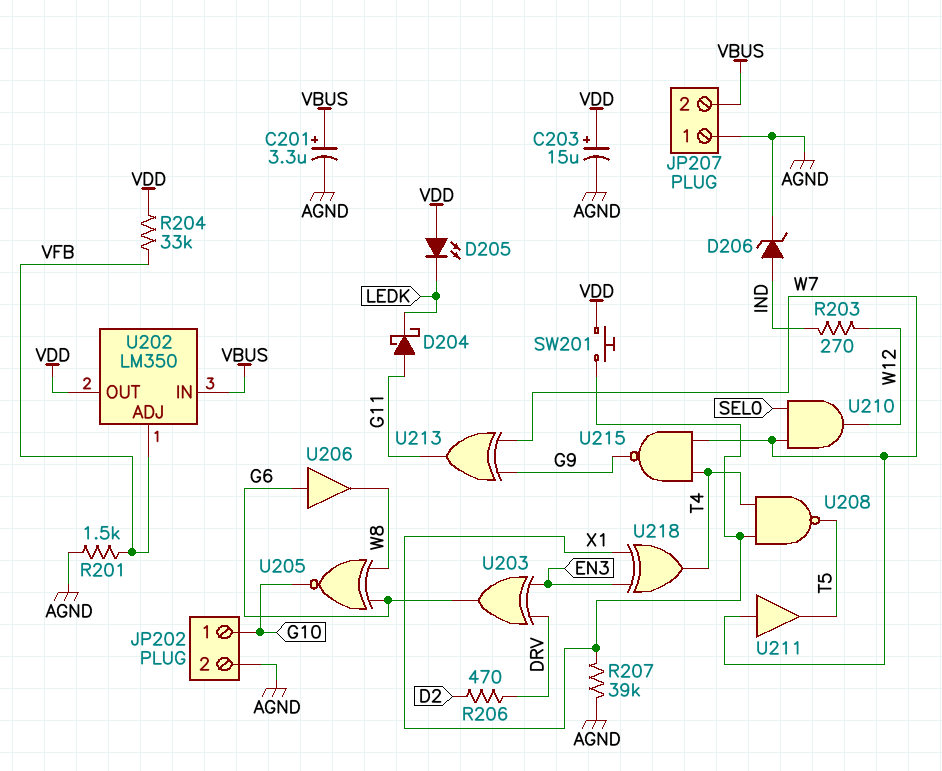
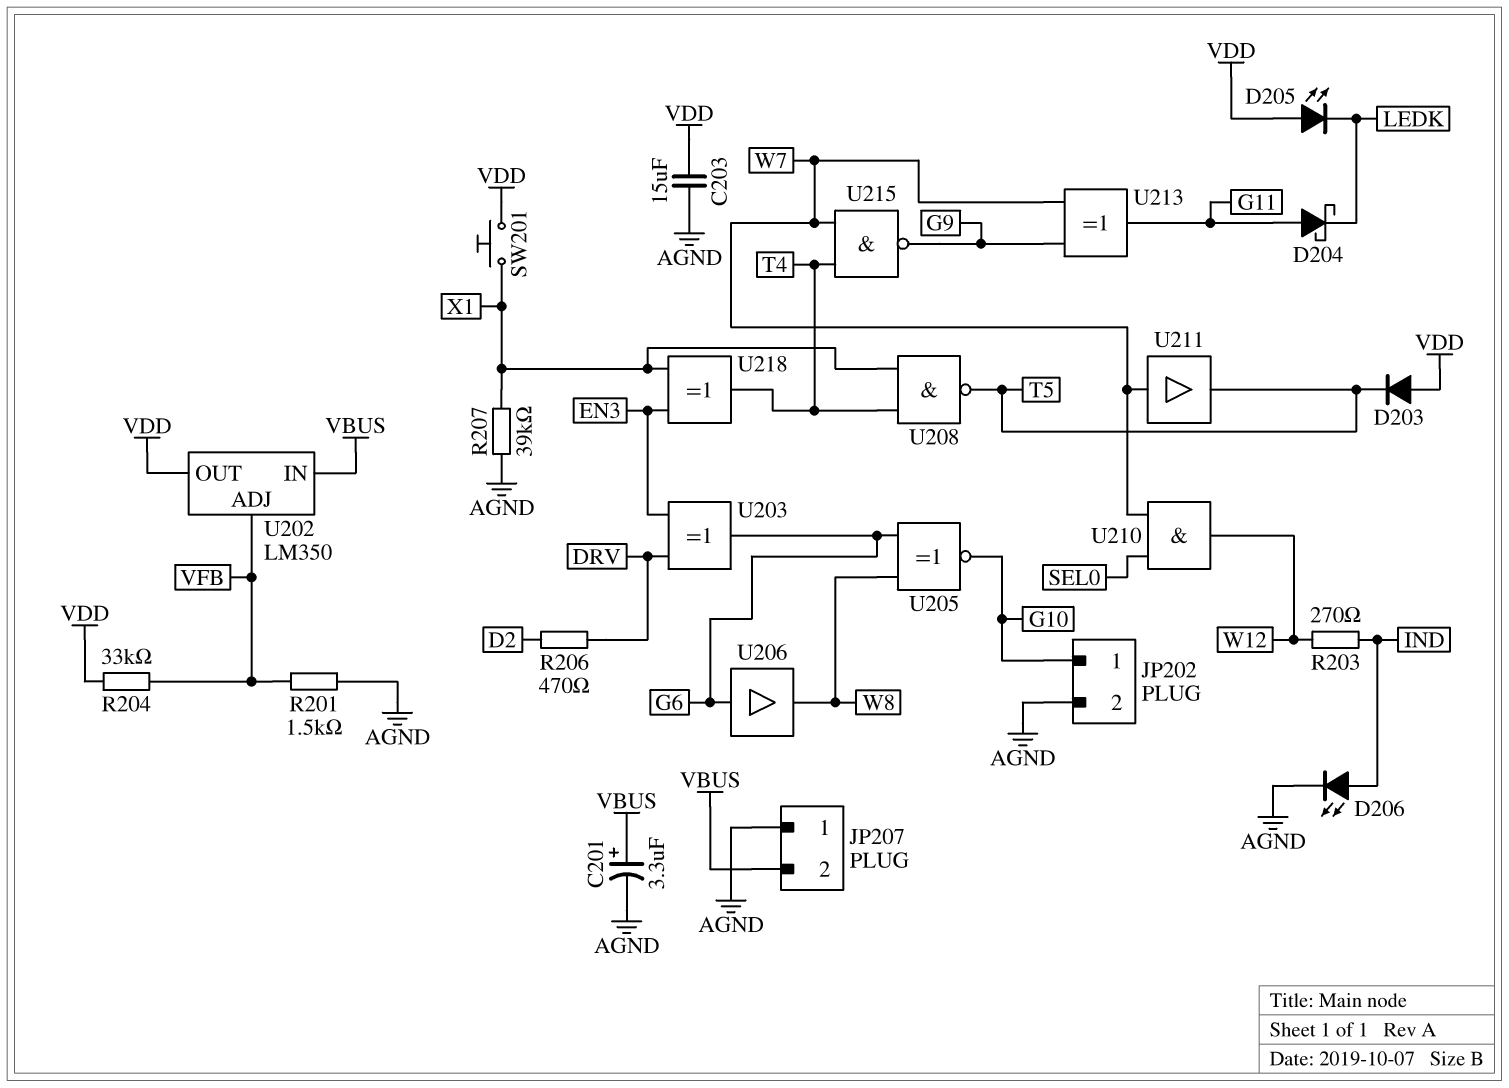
C203: 15uF (plus VDD, minus AGND) -> 15uF (AGND, VDD)
D203: none -> diode (A VDD, K T5)
D206: zener (A IND, K AGND) -> LED (A IND, K AGND)

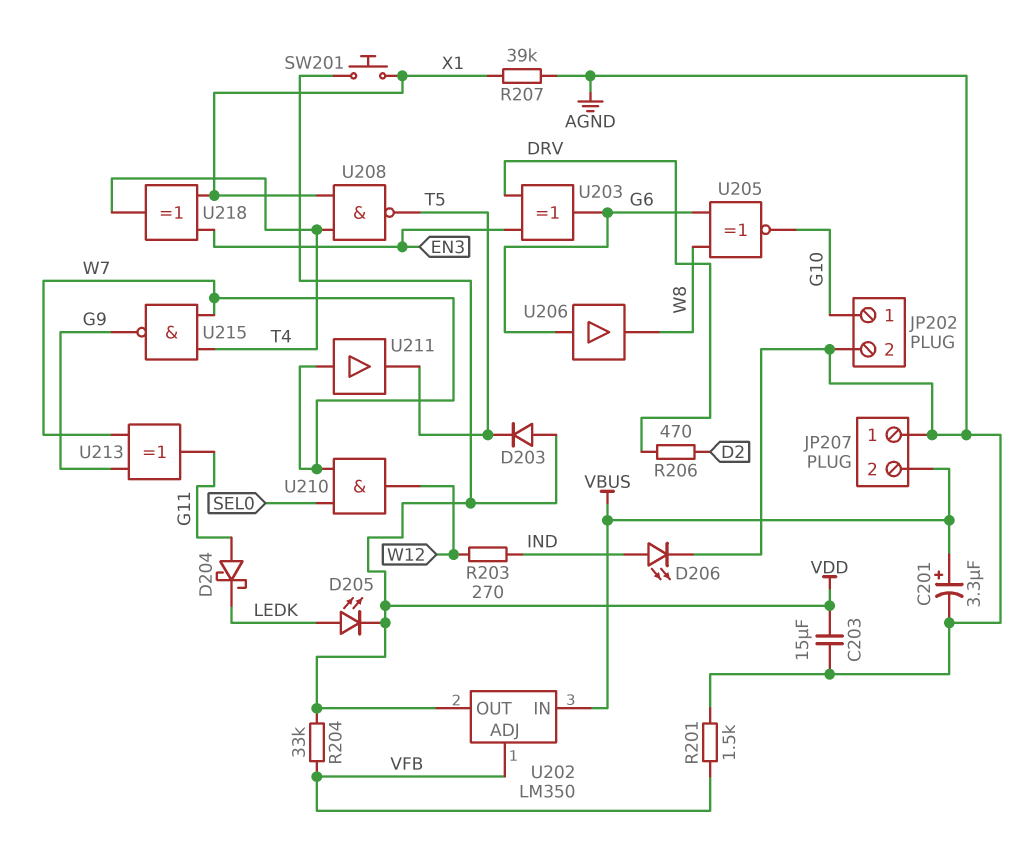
D205: LED (A VDD, K LEDK) -> LED (A LEDK, K VDD)

